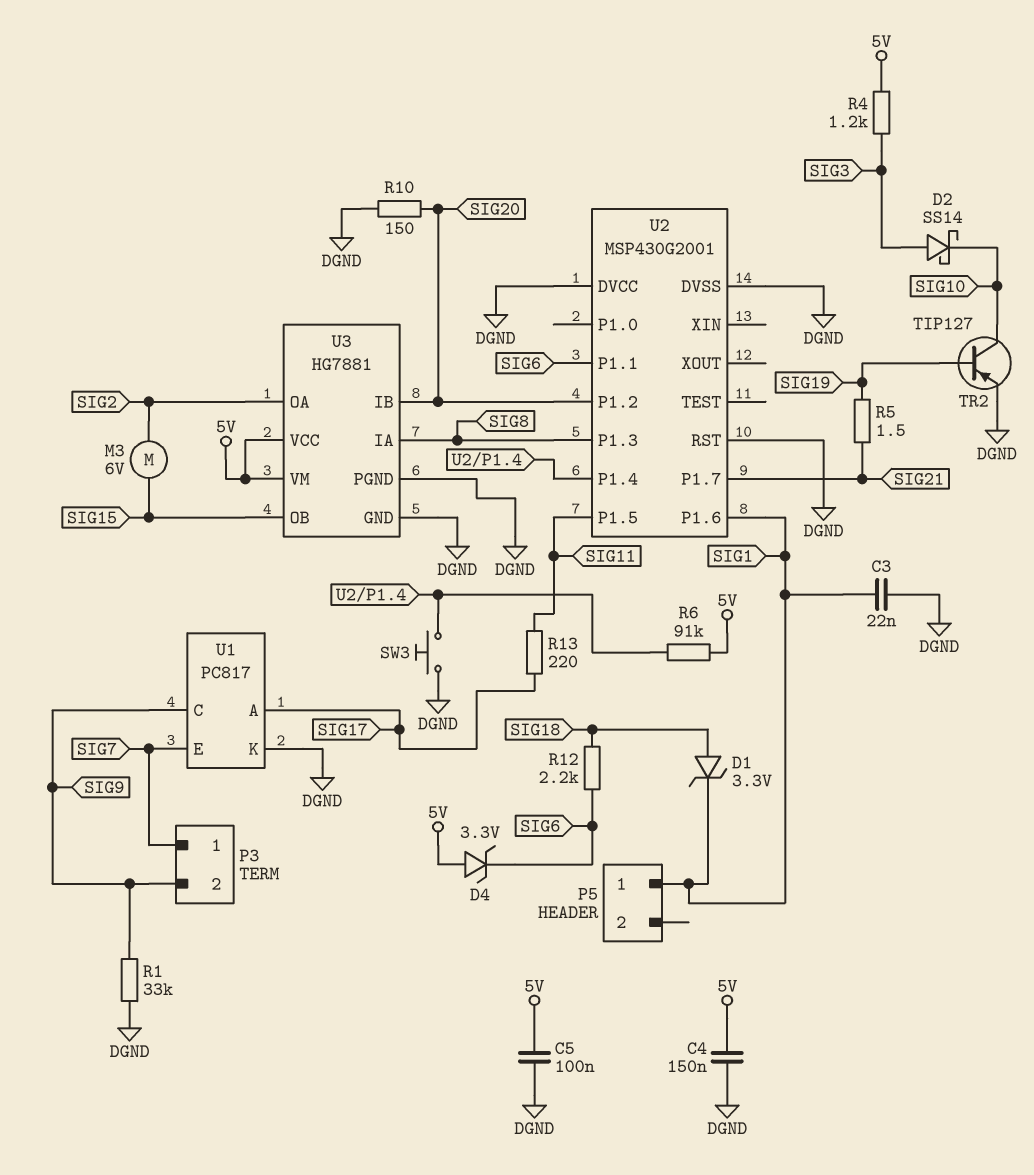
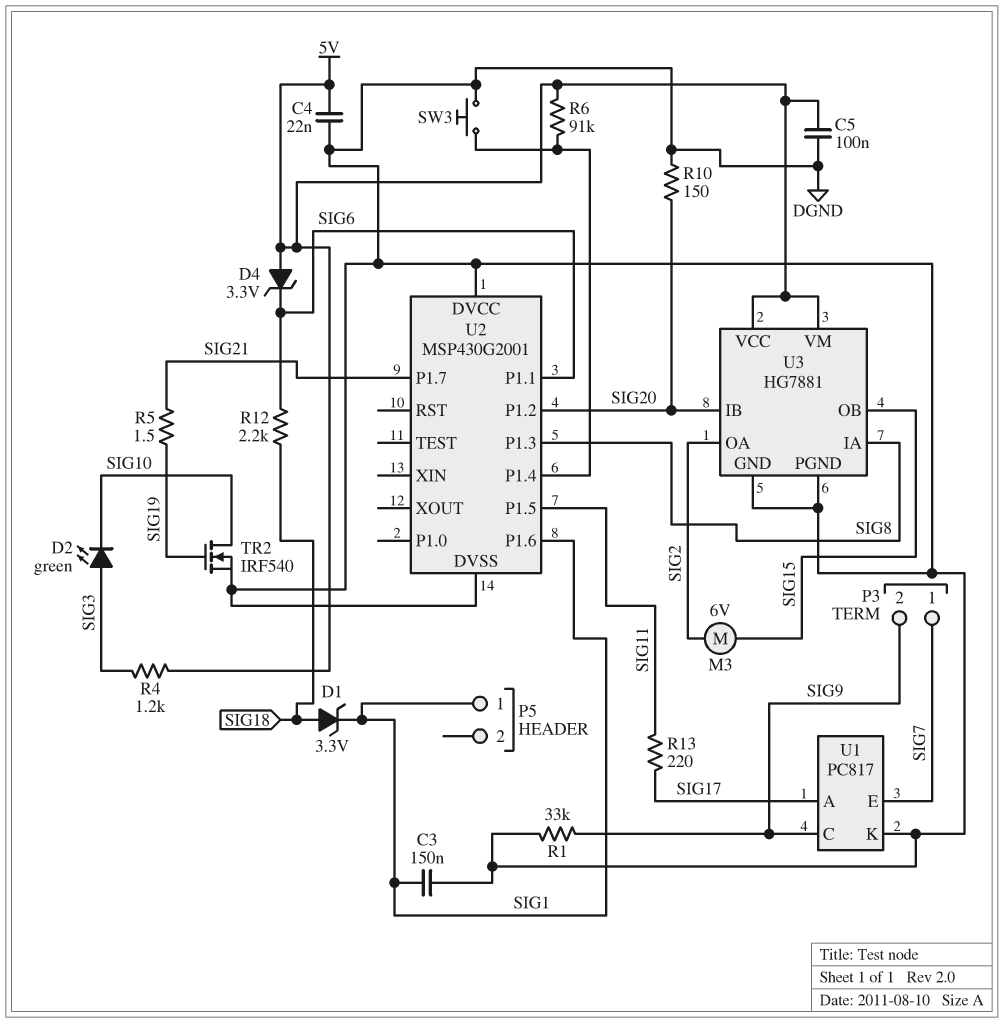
C3: 22nF (DGND, SIG1) -> 150nF (DGND, SIG1)
C4: 150nF (5V, DGND) -> 22nF (5V, DGND)
D2: schottky SS14 (A SIG3, K SIG10) -> LED green (A SIG3, K SIG10)
TR2: PNP TIP127 (B SIG19, C SIG10, E DGND) -> NMOS IRF540 (G SIG19, D SIG10, S DGND)
U2 pin RST: DGND -> none

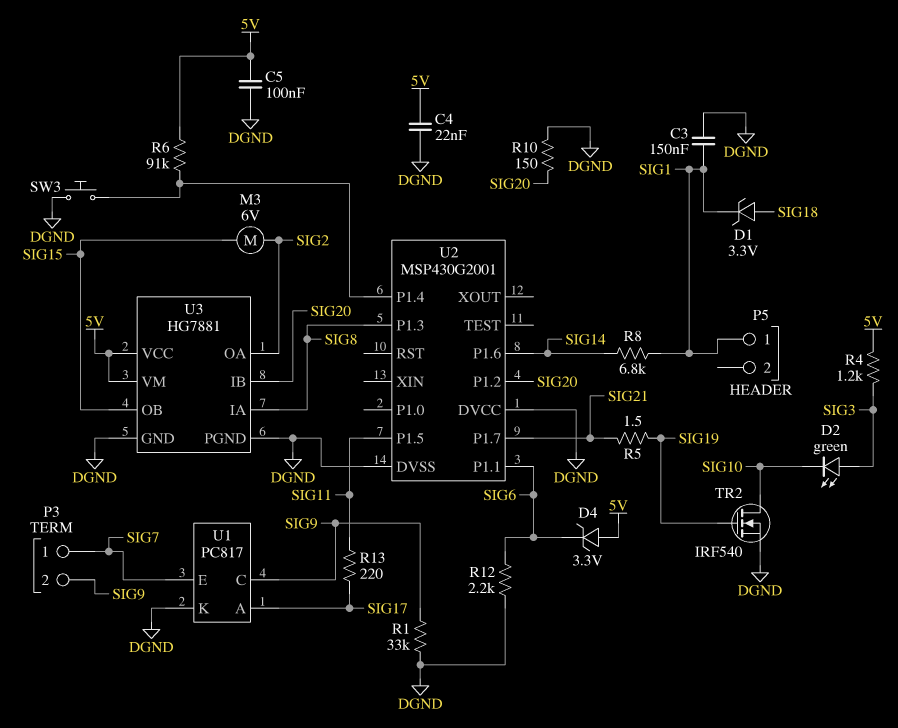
R8: none -> 6.8k (SIG1, SIG14)
R12: 2.2k (SIG6, SIG18) -> 2.2k (DGND, SIG6)
U2 pin P1.6: SIG1 -> SIG14

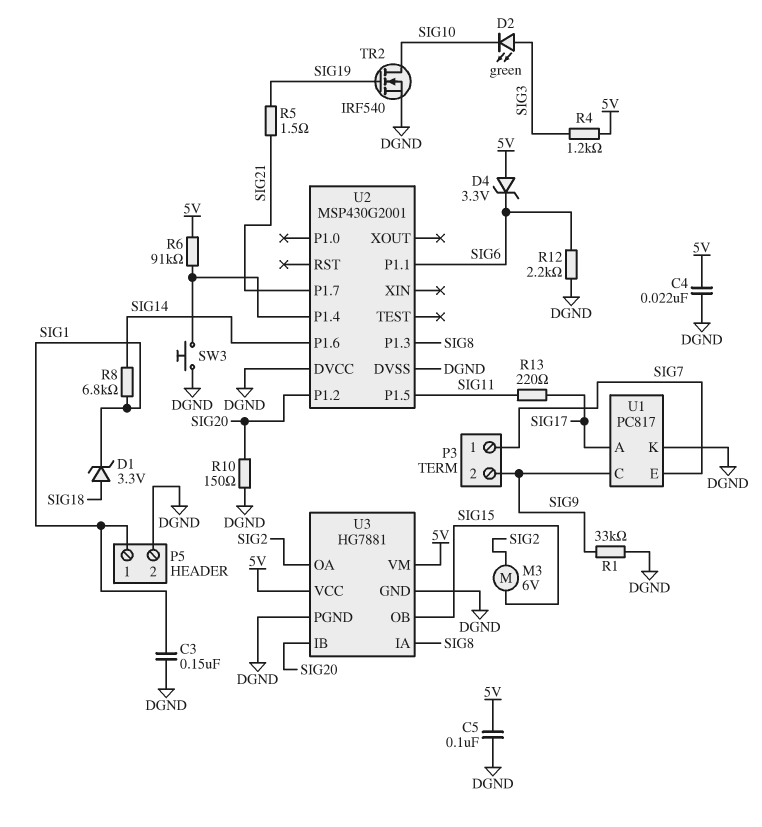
P5 pin 2: none -> DGND

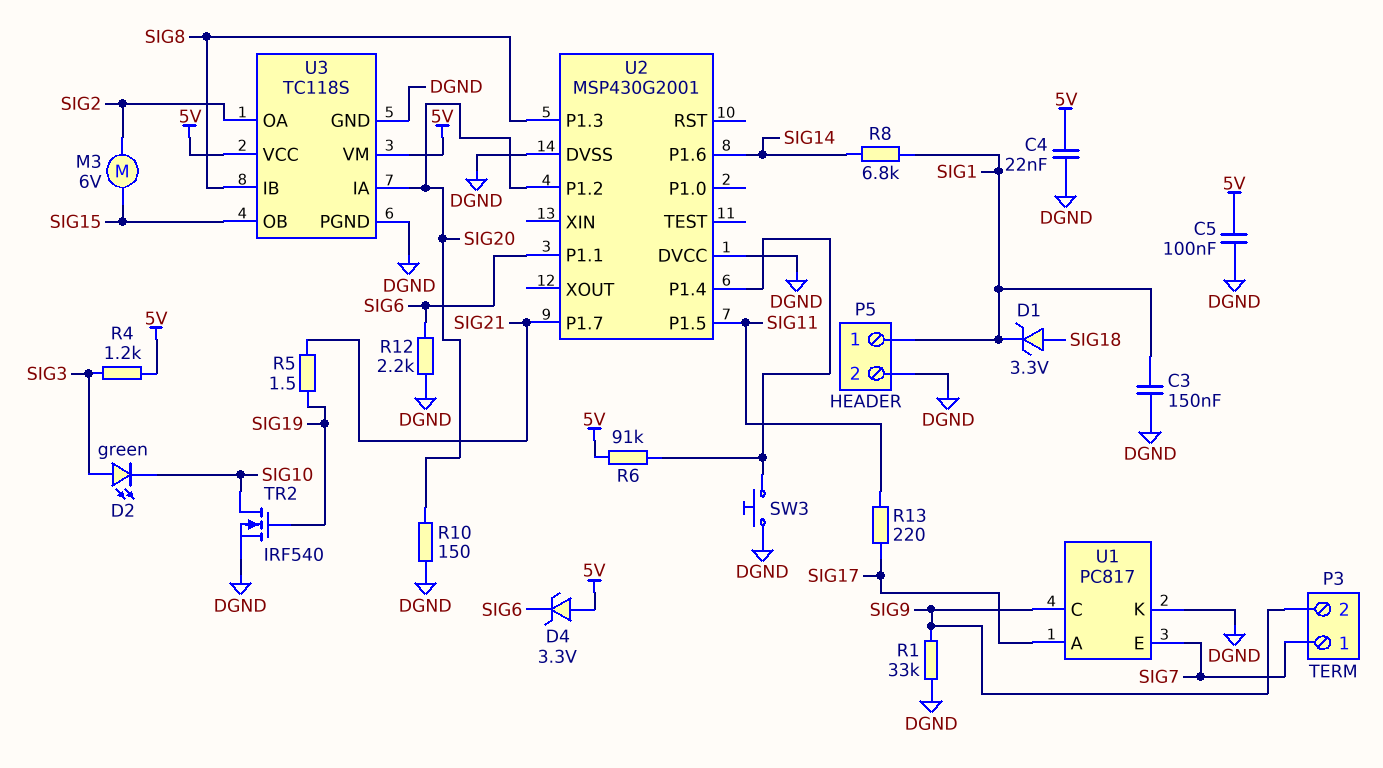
U3: HG7881 -> TC118S
U3 pin IA: SIG8 -> SIG20
U3 pin IB: SIG20 -> SIG8

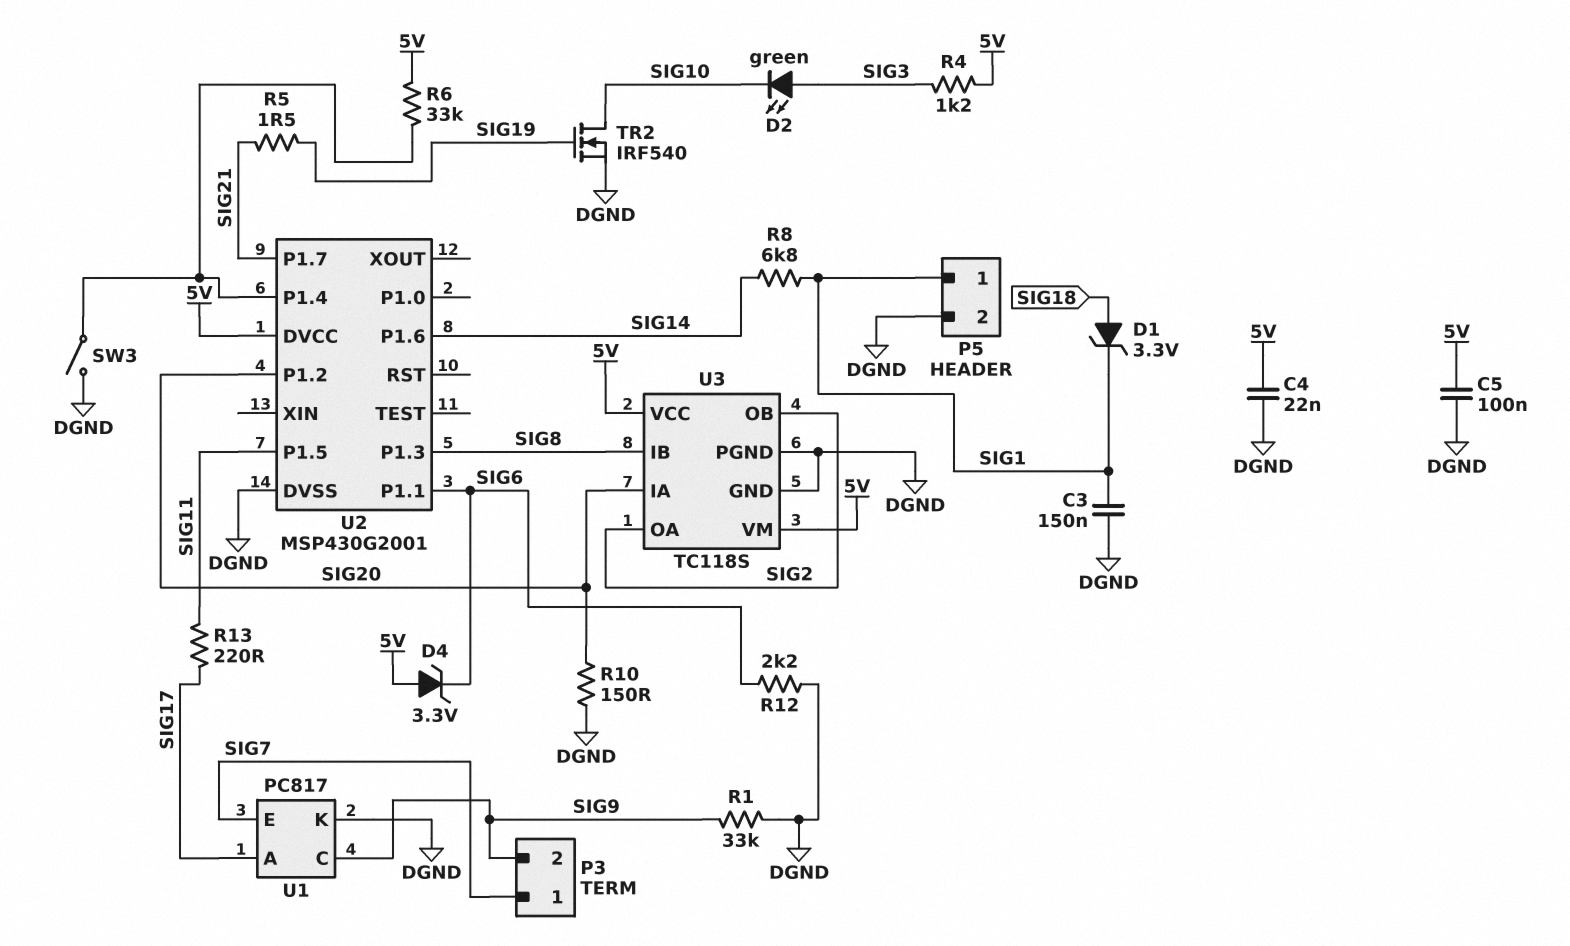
M3: motor 6V (SIG2, SIG15) -> none
R6: 91k (5V, U2/P1.4) -> 33k (5V, U2/P1.4)
SW3: button (DGND, U2/P1.4) -> switch (DGND, U2/P1.4)
U2 pin DVCC: DGND -> 5V
U3 pin OB: SIG15 -> SIG2

